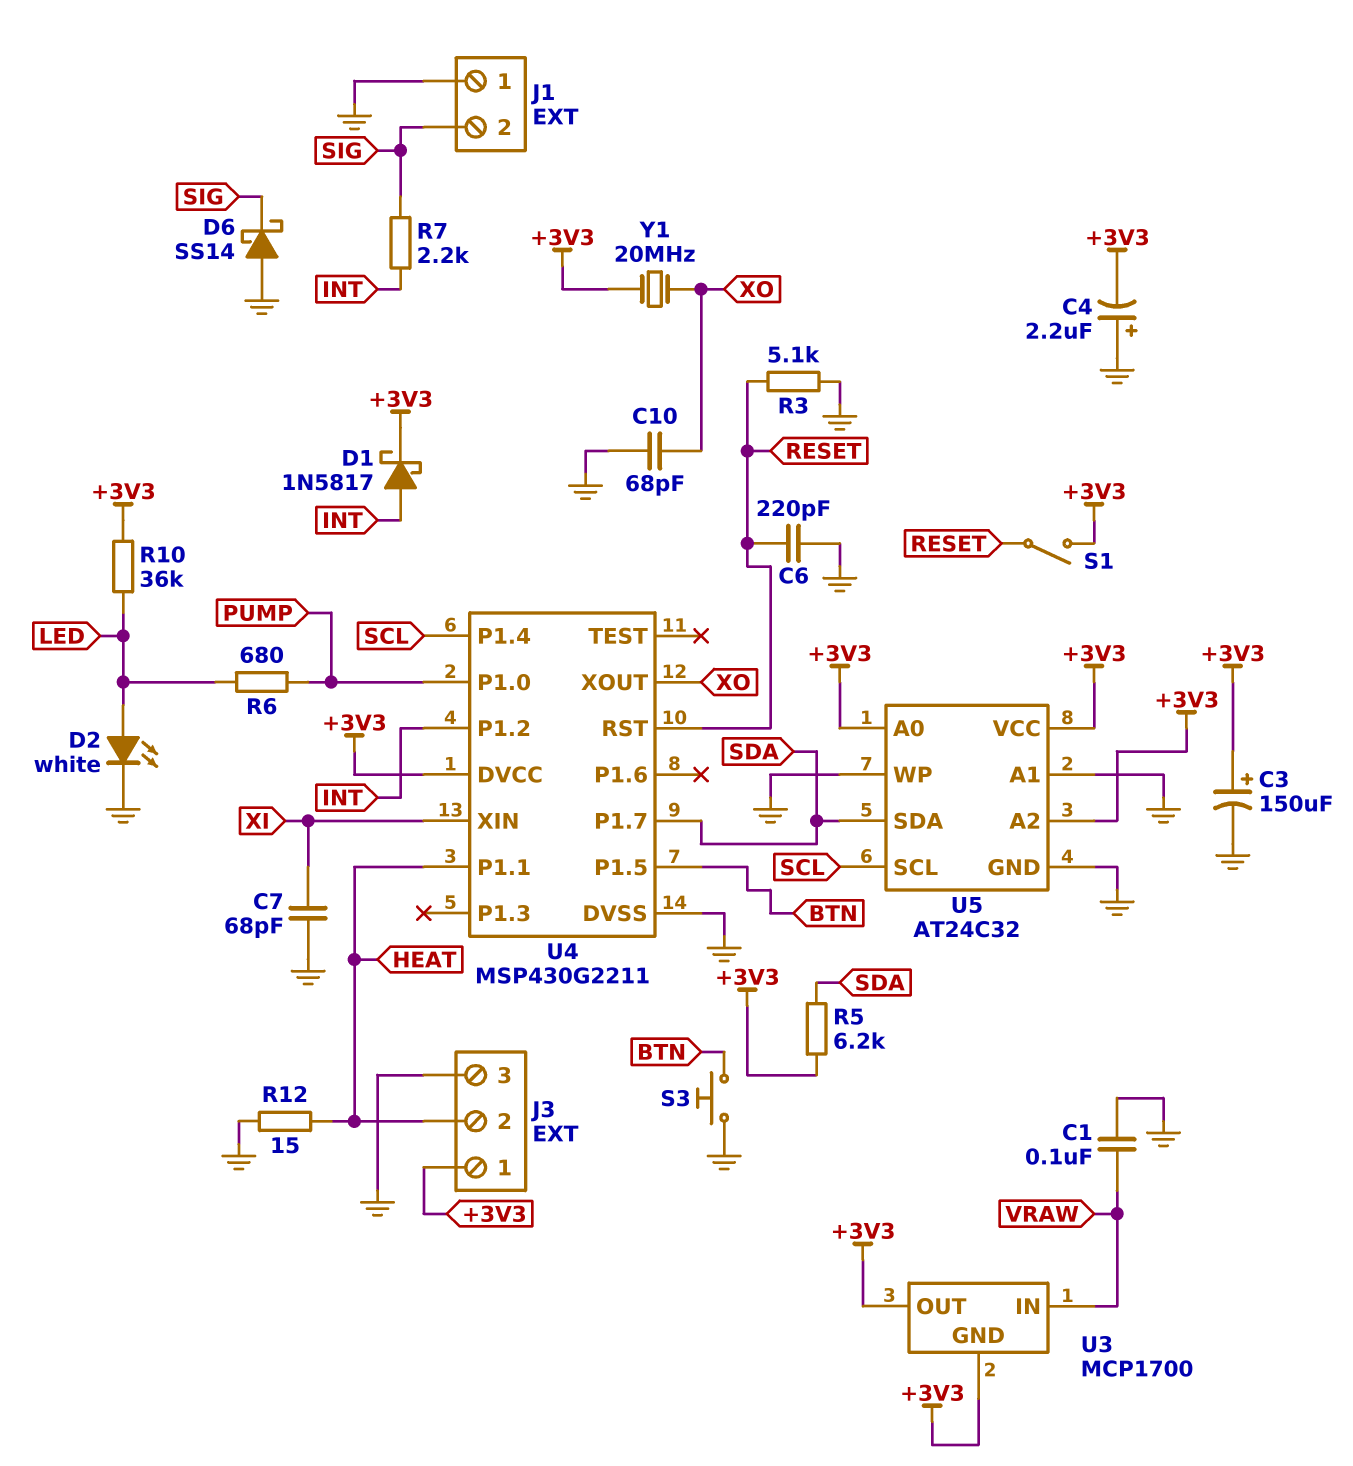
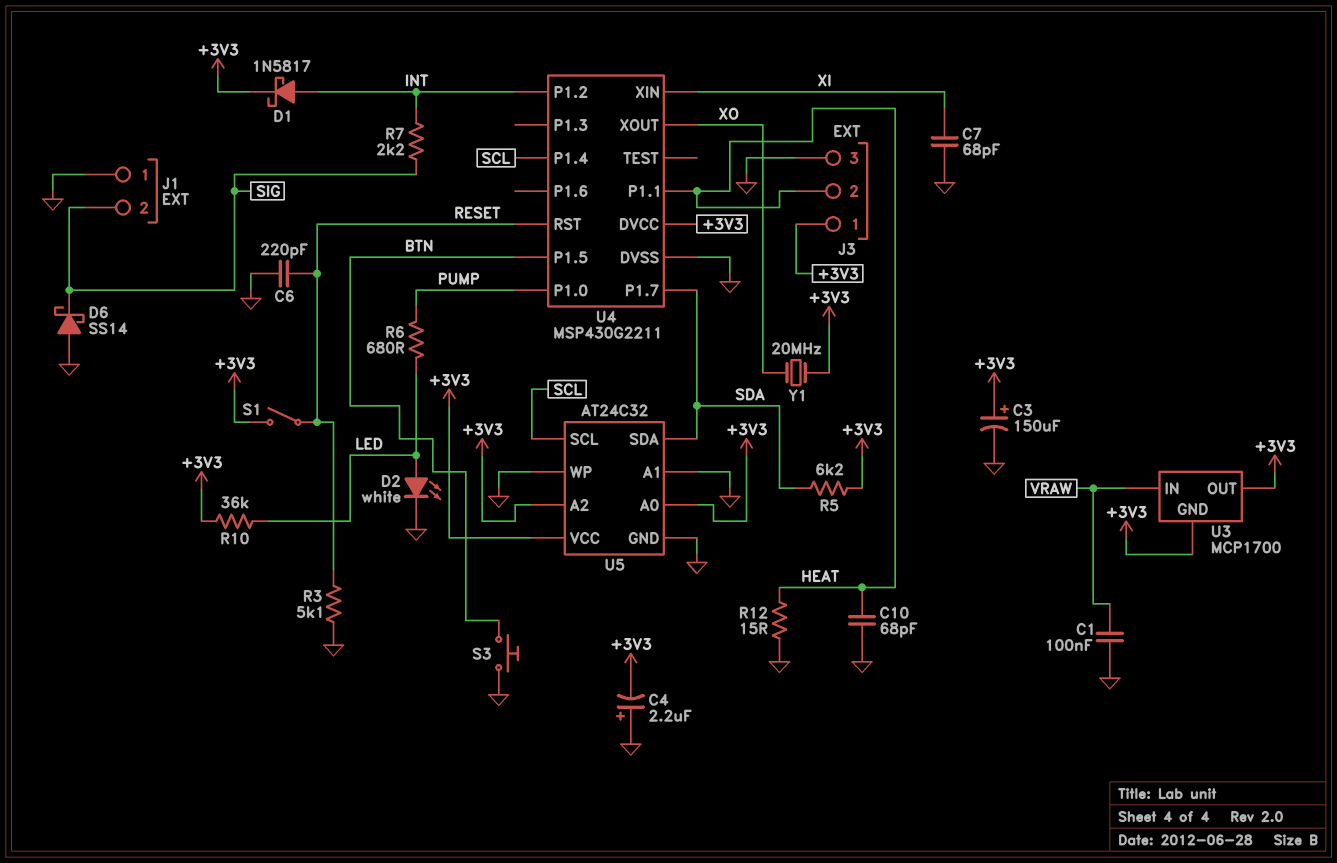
C10: 68pF (GND, XO) -> 68pF (GND, HEAT)

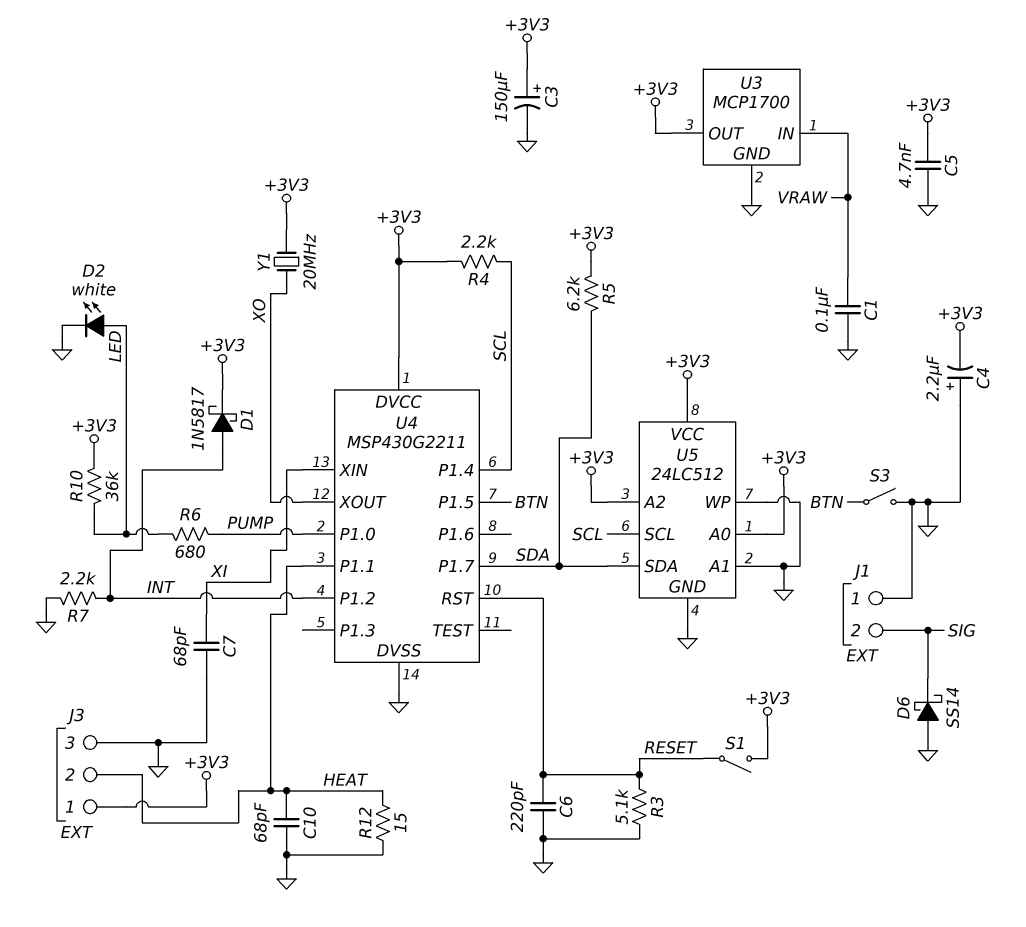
C5: none -> 4.7nF (+3V3, GND)
R4: none -> 2.2k (+3V3, SCL)
R7: 2.2k (INT, SIG) -> 2.2k (GND, INT)
S3: button (BTN, GND) -> switch (BTN, GND)
U3 pin GND: +3V3 -> GND
U5: AT24C32 -> 24LC512

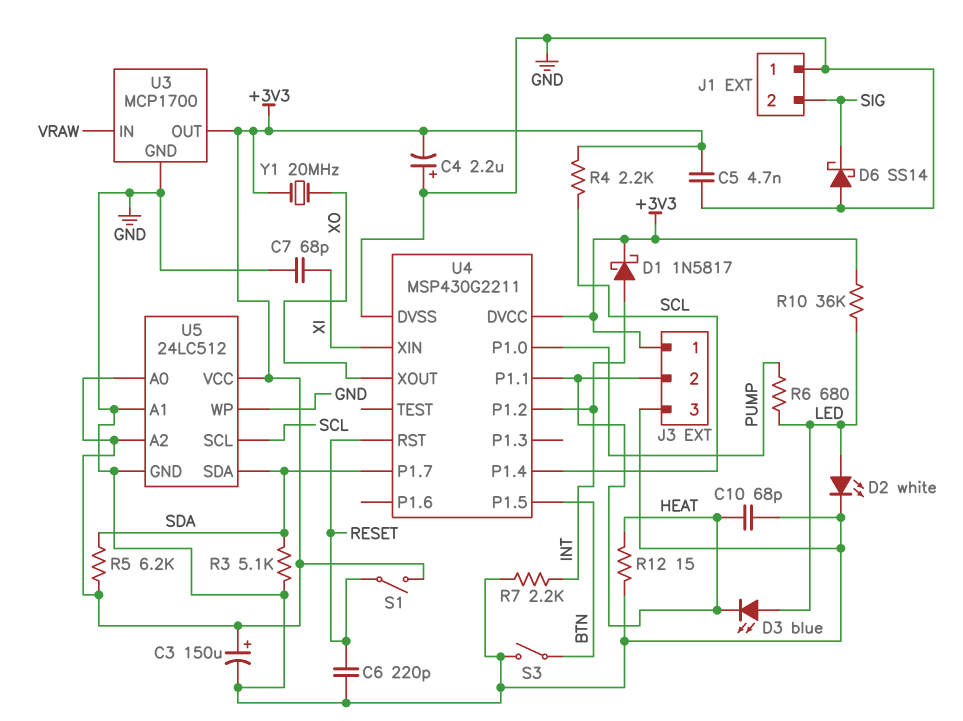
C1: 100nF (GND, VRAW) -> none
D3: none -> LED blue (A LED, K HEAT)
R3: 5.1k (GND, RESET) -> 5.1k (GND, SDA)

